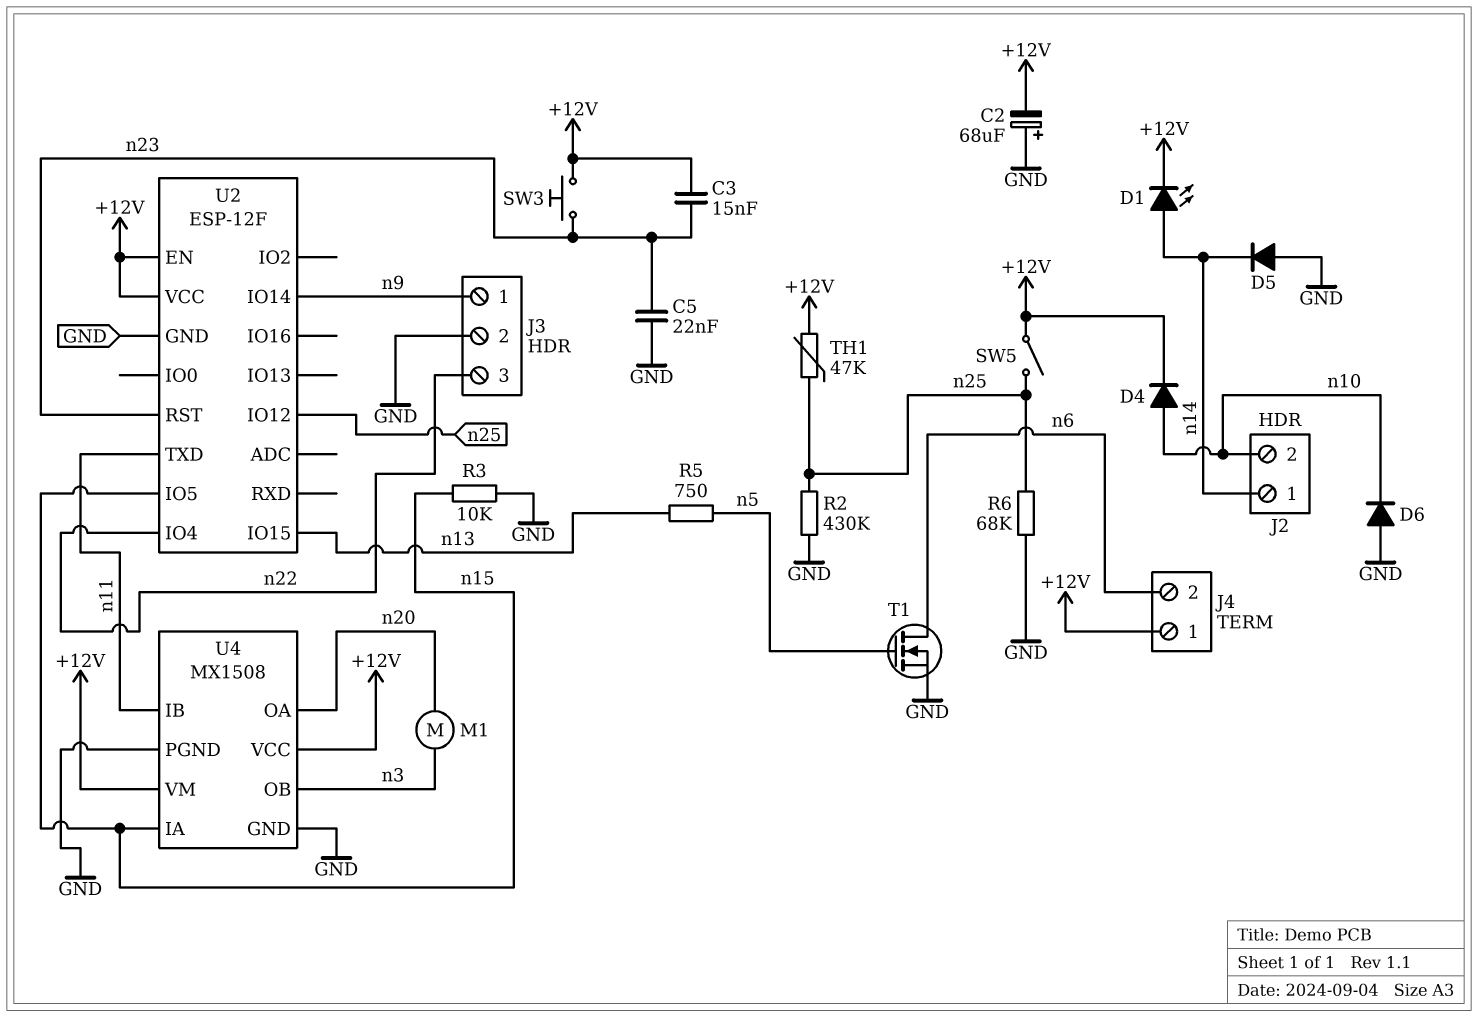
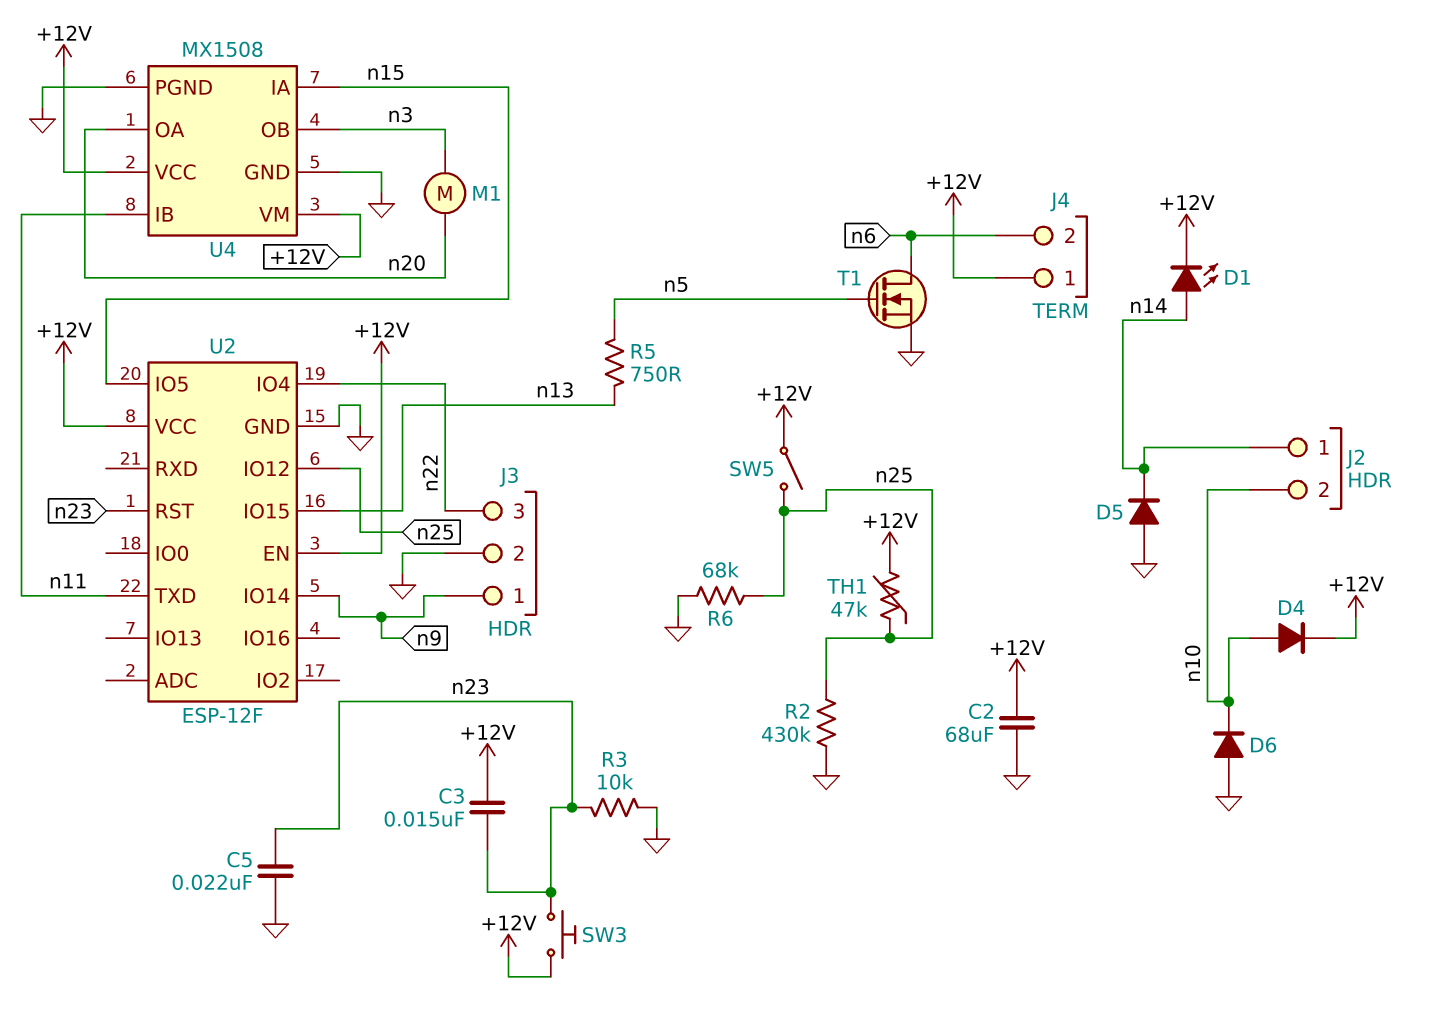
C2: 68uF (plus GND, minus +12V) -> 68uF (+12V, GND)
R3: 10k (GND, n15) -> 10k (GND, n23)

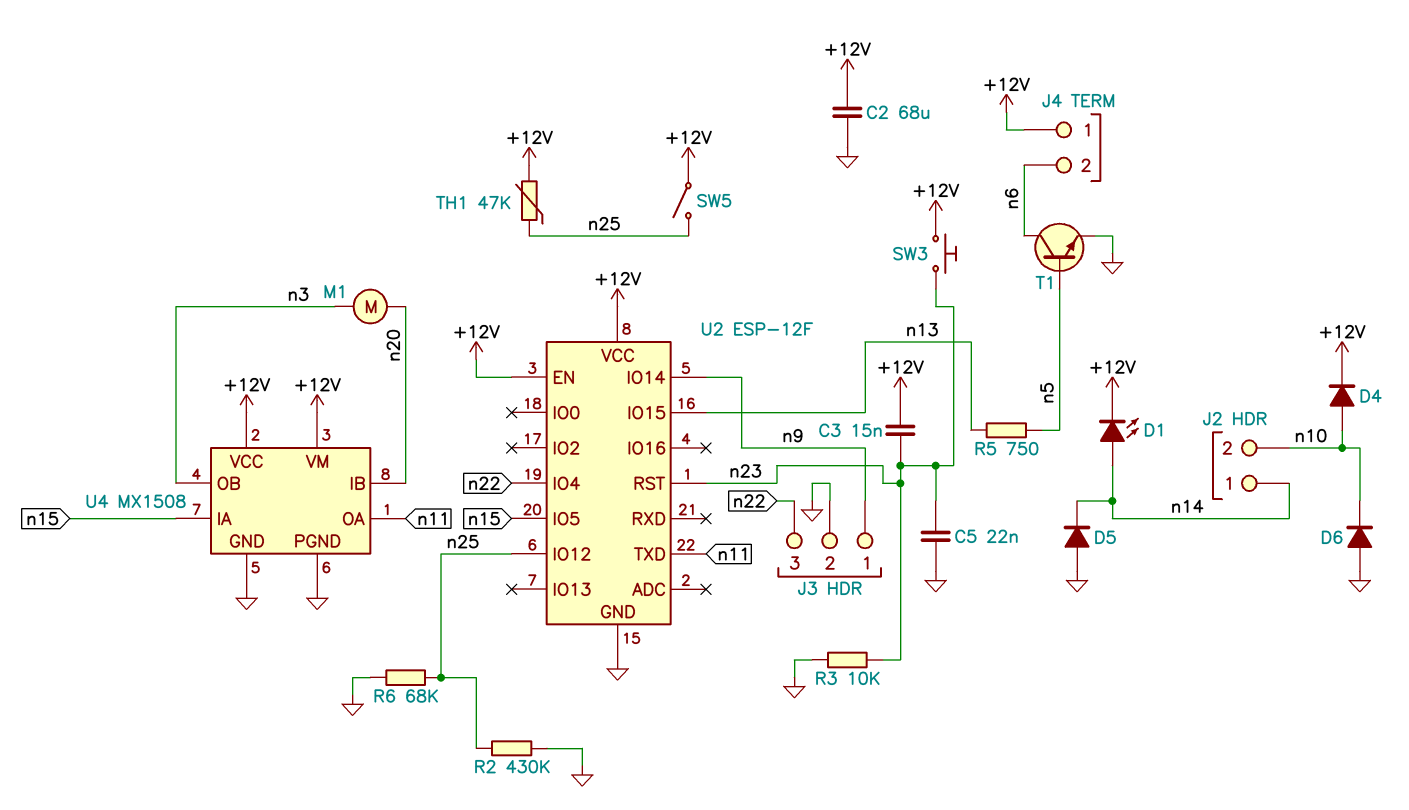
T1: NMOS (G n5, D n6, S GND) -> NPN (B n5, C n6, E GND)
U4 pin IB: n11 -> n20
U4 pin OA: n20 -> n11

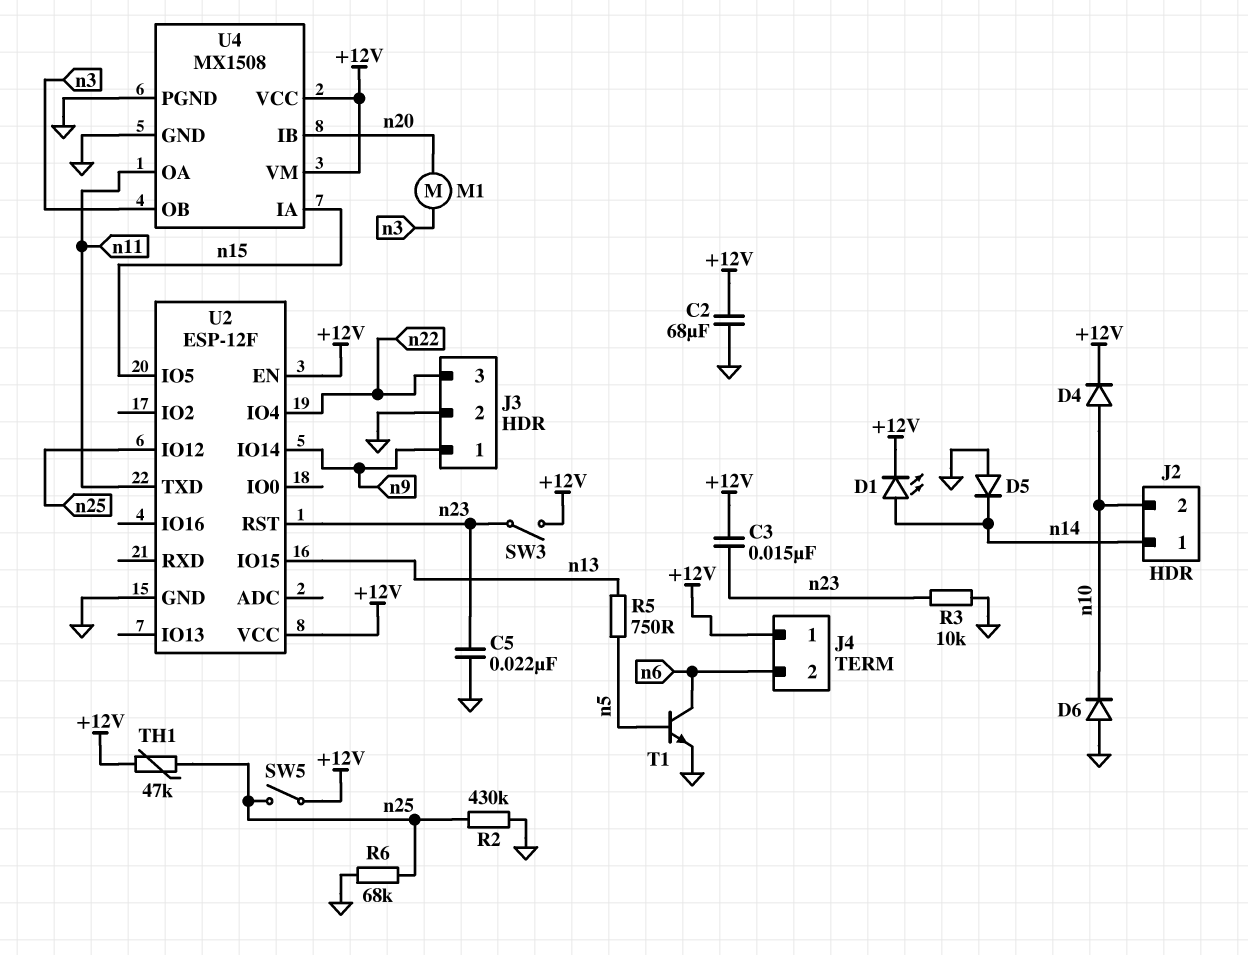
SW3: button (+12V, n23) -> switch (+12V, n23)

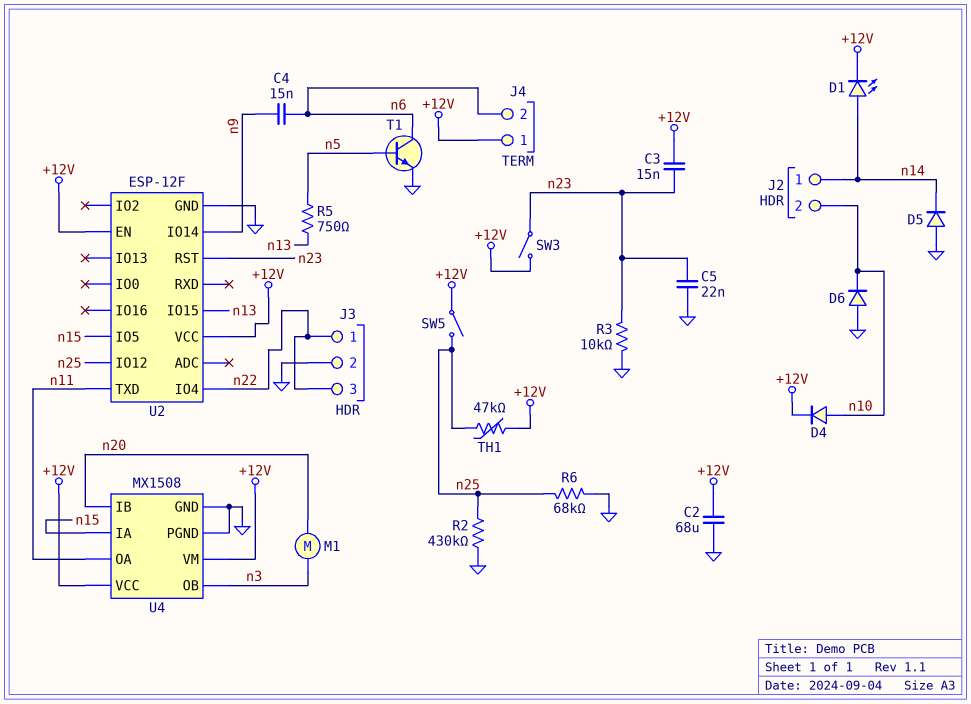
C4: none -> 15nF (n6, n9)
J3 pin 1: n9 -> n22

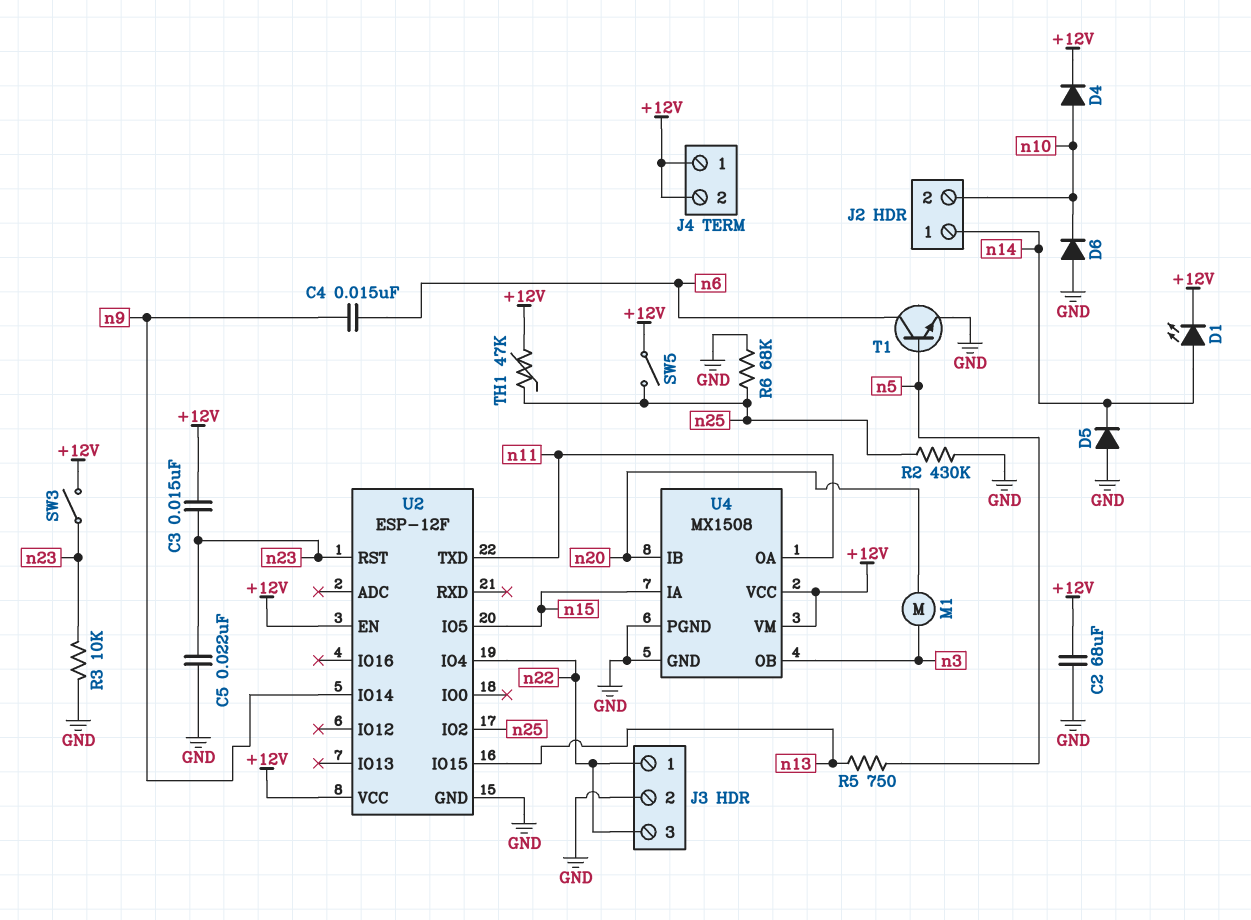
J4 pin 2: n6 -> +12V
U2 pin IO2: none -> n25
U2 pin IO12: n25 -> none

